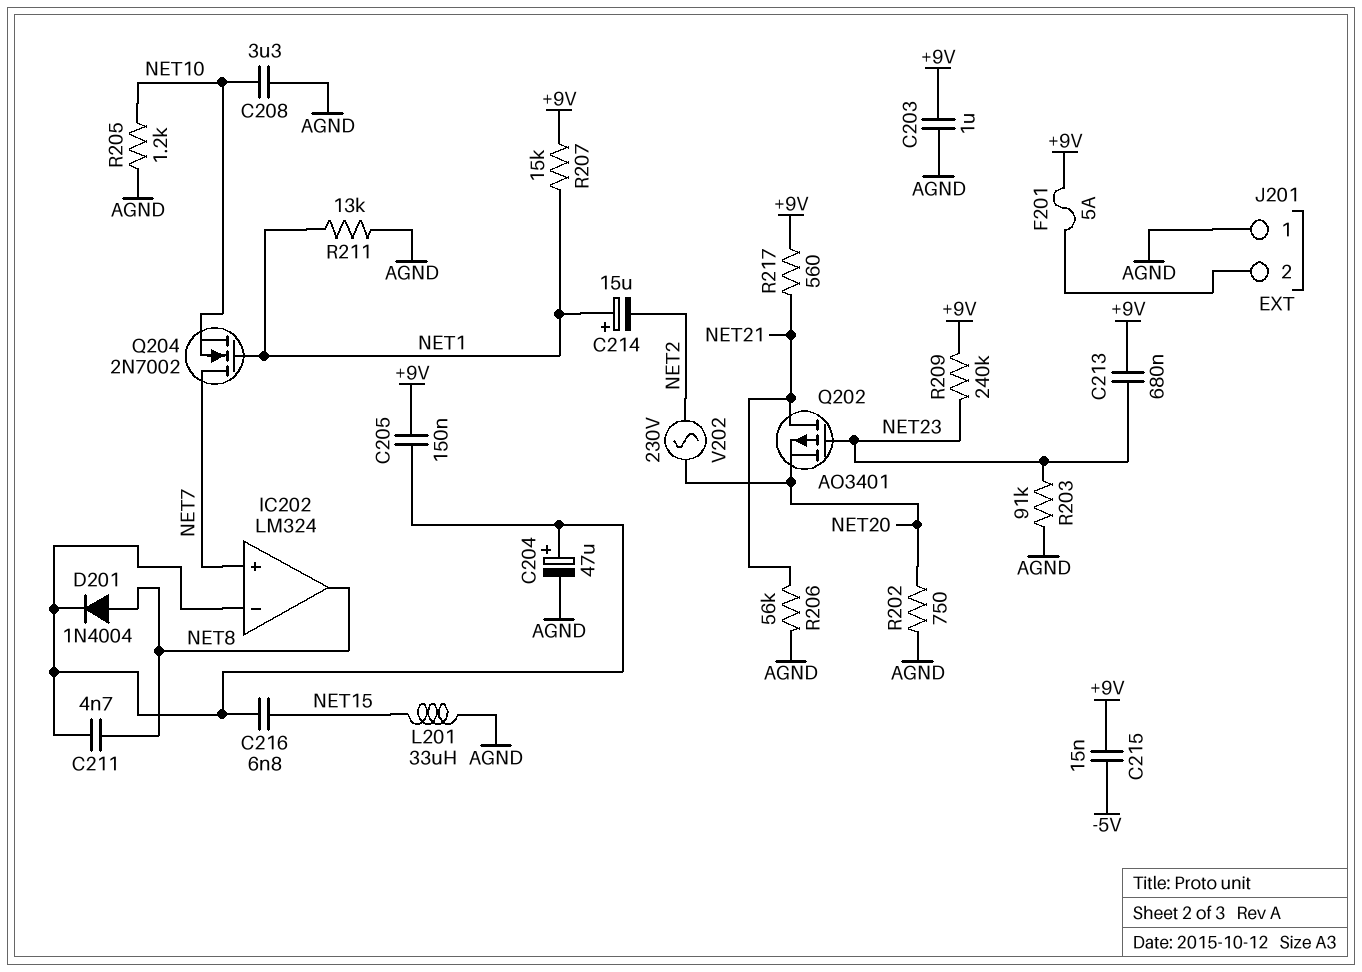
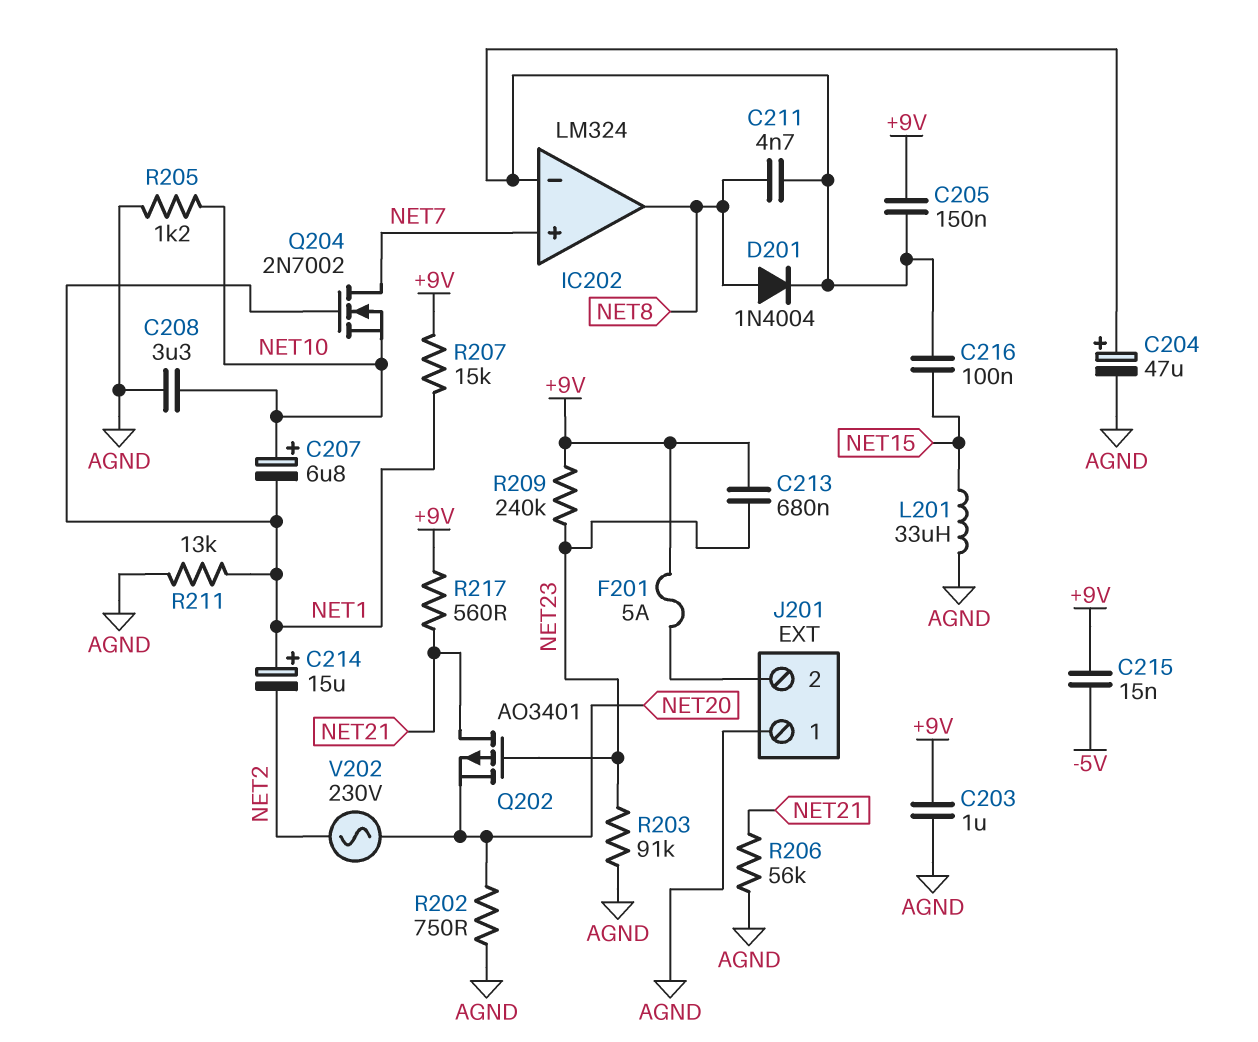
C207: none -> 6.8uF (plus NET10, minus NET1)
C216: 6.8nF (IC202/in-, NET15) -> 100nF (IC202/in-, NET15)

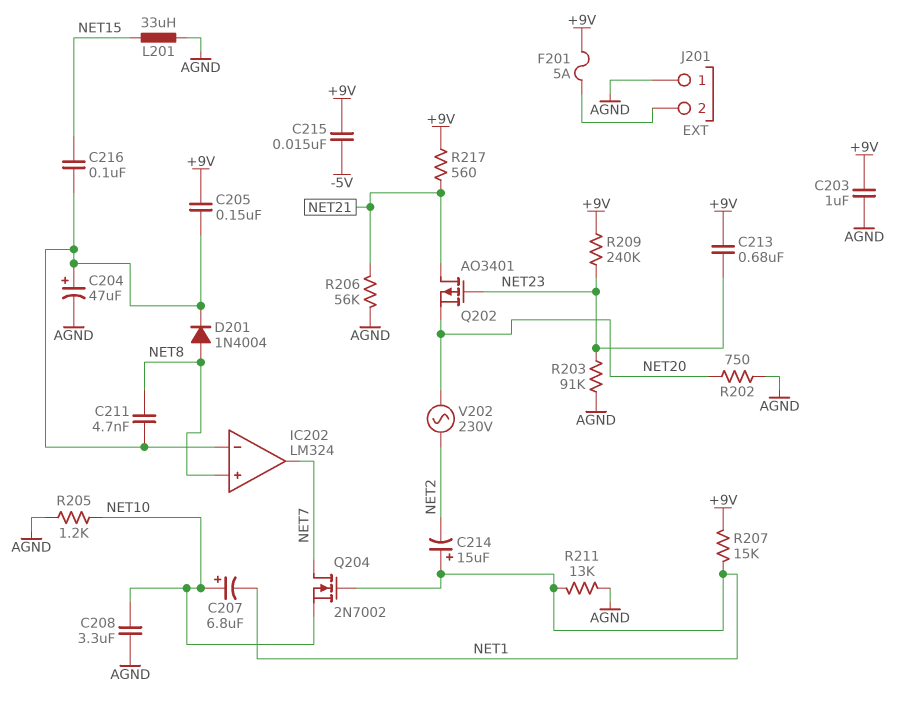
IC202 pin in+: NET7 -> NET8
IC202 pin out: NET8 -> NET7

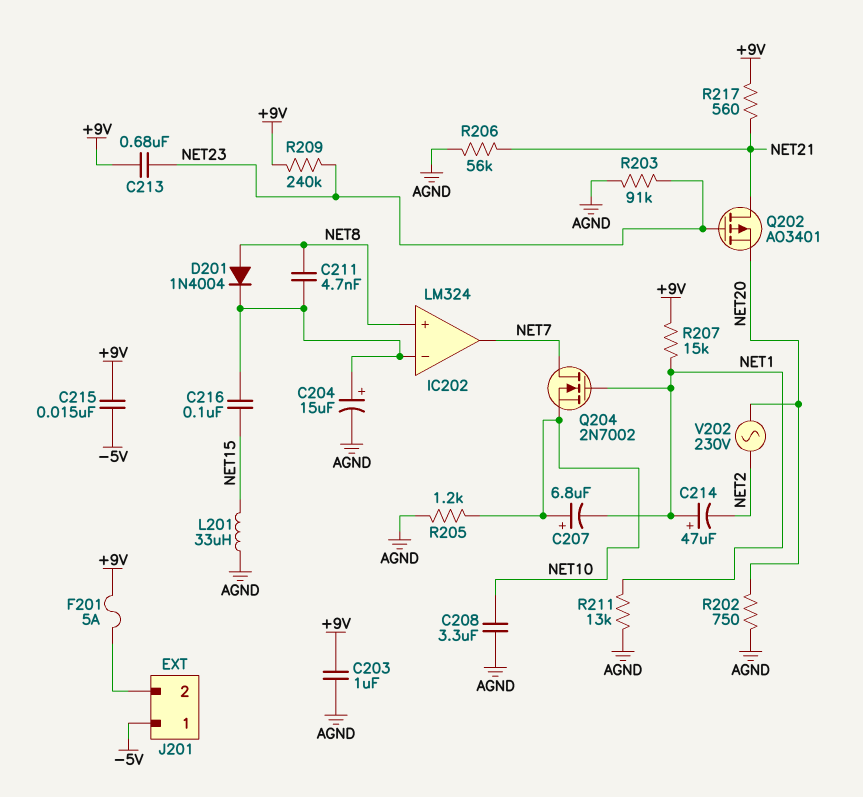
C204: 47uF (plus IC202/in-, minus AGND) -> 15uF (plus IC202/in-, minus AGND)
C205: 150nF (+9V, IC202/in-) -> none
C214: 15uF (plus NET1, minus NET2) -> 47uF (plus NET1, minus NET2)
J201 pin 1: AGND -> -5V

